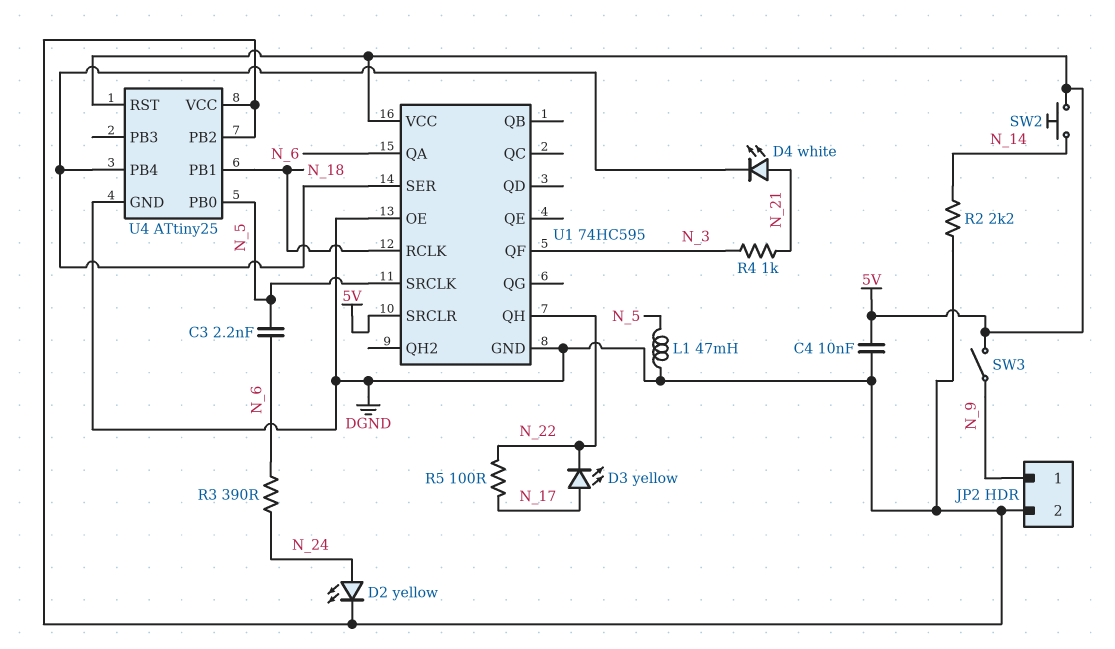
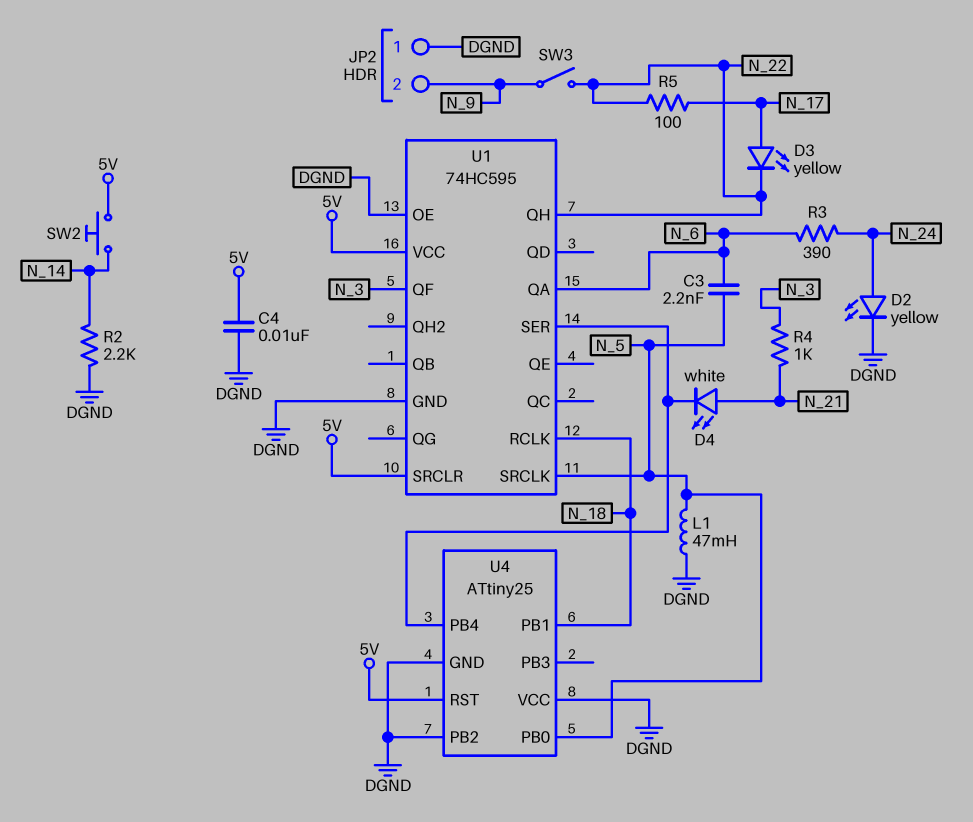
JP2 pin 1: N_9 -> DGND
JP2 pin 2: DGND -> N_9
SW3: switch (5V, N_9) -> switch (N_9, N_22)

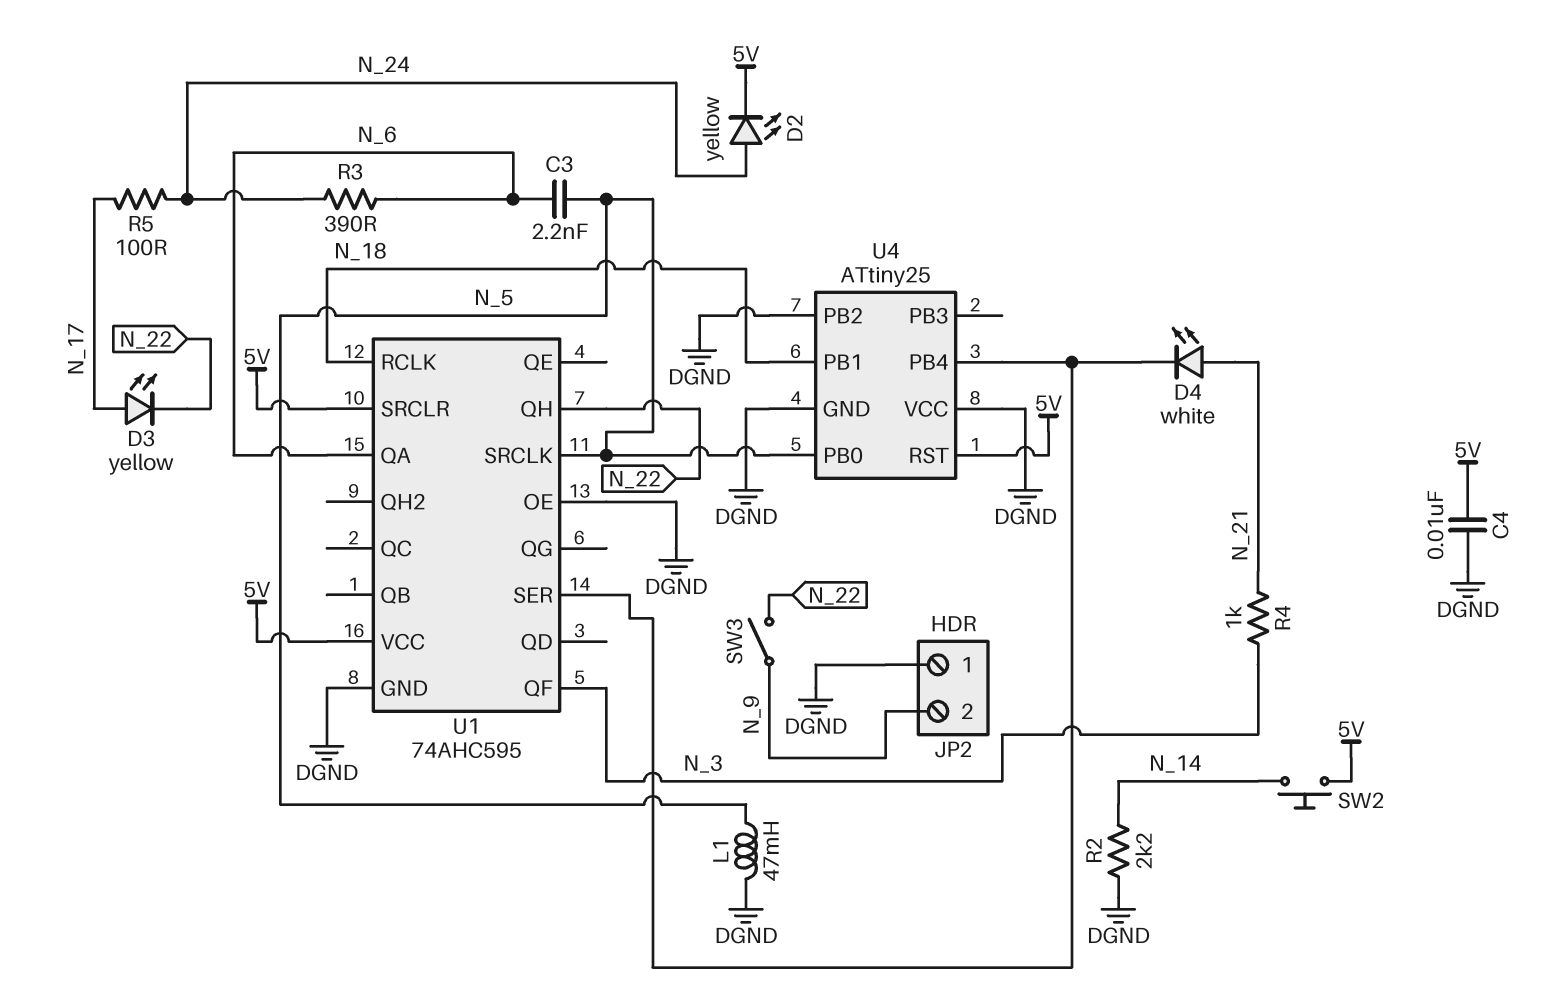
D2: LED yellow (A N_24, K DGND) -> LED yellow (A N_24, K 5V)
R5: 100 (N_17, N_22) -> 100 (N_17, N_24)
U1: 74HC595 -> 74AHC595

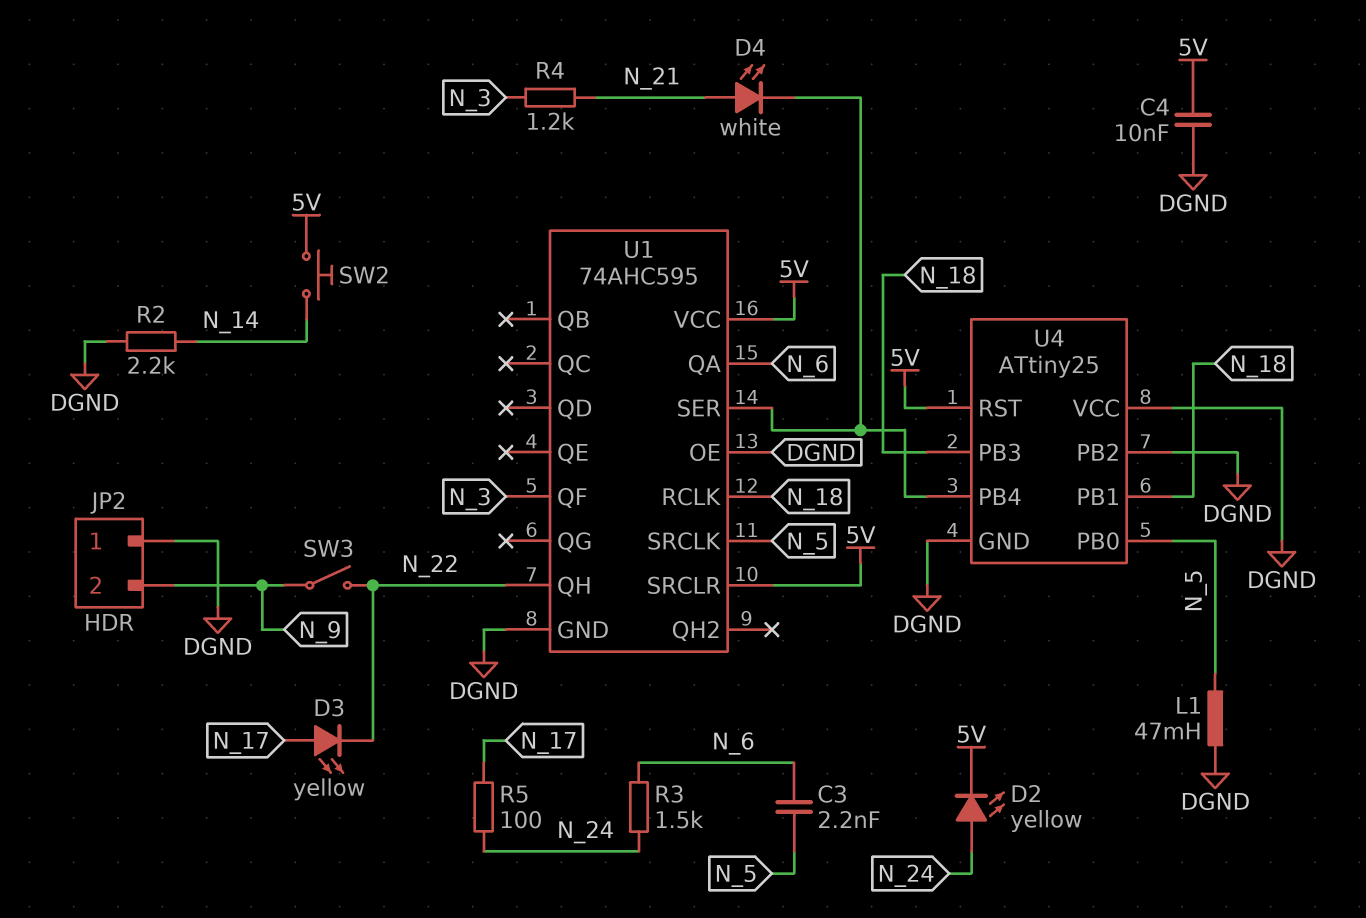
R3: 390 (N_6, N_24) -> 1.5k (N_6, N_24)
R4: 1k (N_3, N_21) -> 1.2k (N_3, N_21)
U4 pin PB3: none -> N_18

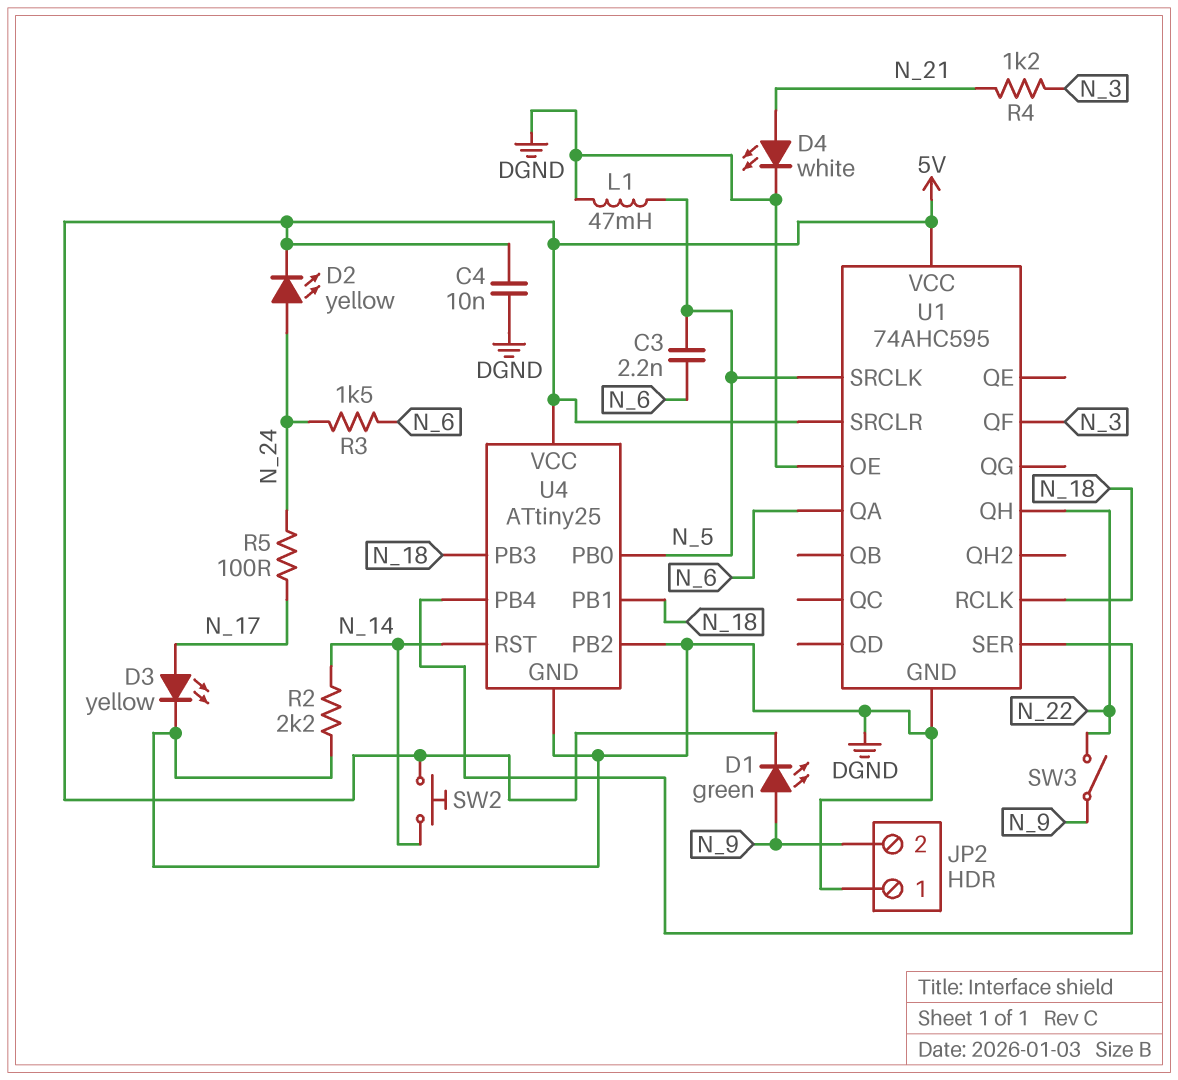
D1: none -> LED green (A N_9, K 5V)
D3: LED yellow (A N_17, K N_22) -> LED yellow (A N_17, K DGND)
D4: LED white (A N_21, K U1/SER) -> LED white (A N_21, K DGND)
U4 pin RST: 5V -> N_14
U4 pin VCC: DGND -> 5V

